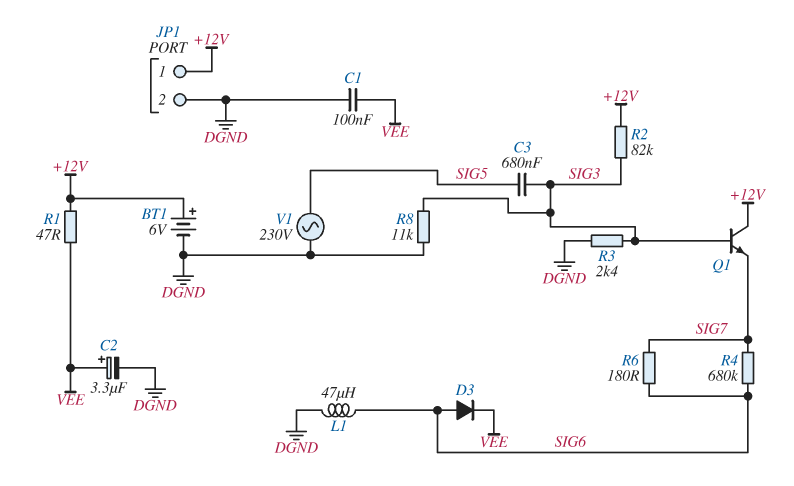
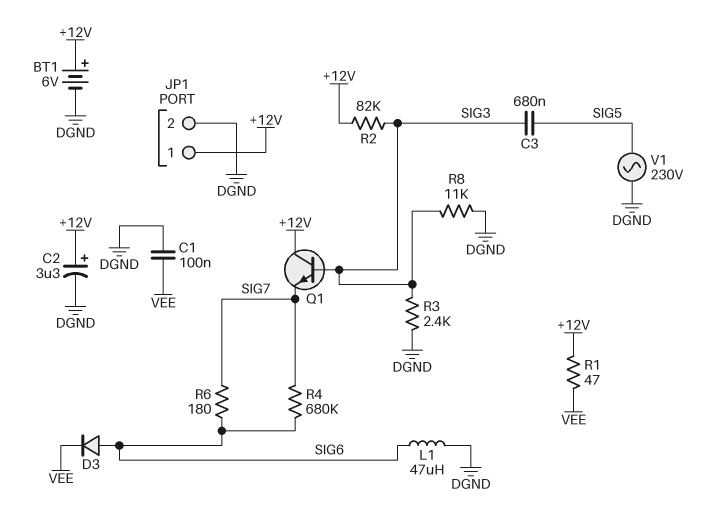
C2: 3.3uF (plus VEE, minus DGND) -> 3.3uF (plus +12V, minus DGND)

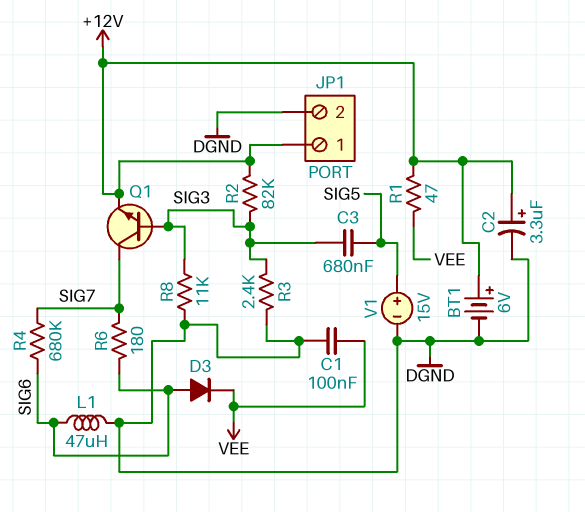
Q1: NPN (B SIG3, C +12V, E SIG7) -> NPN (B SIG3, C SIG7, E +12V)
V1: AC 230V (DGND, SIG5) -> 15V (plus SIG5, minus DGND)

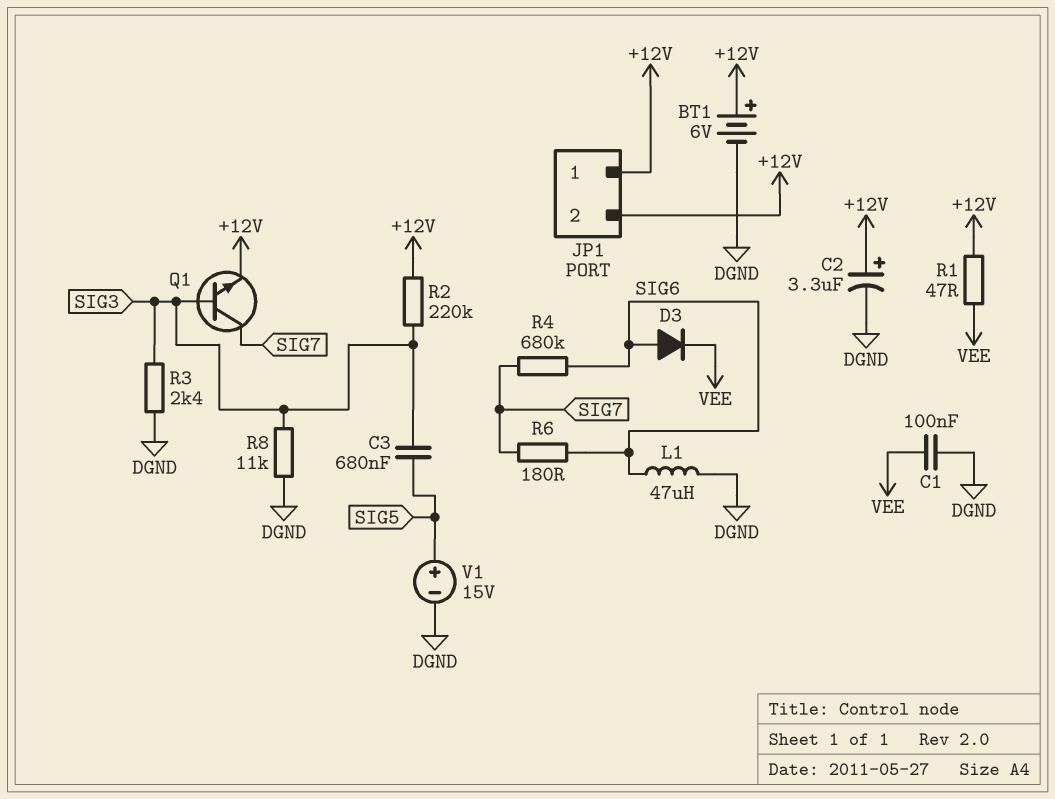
JP1 pin 2: DGND -> +12V
R2: 82k (+12V, SIG3) -> 220k (+12V, SIG3)

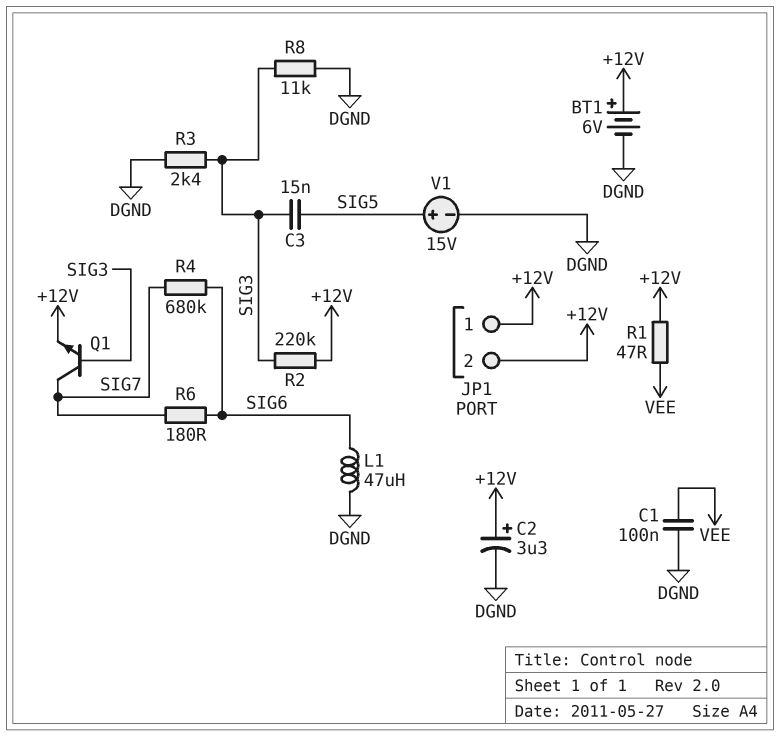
C3: 680nF (SIG3, SIG5) -> 15nF (SIG3, SIG5)
D3: diode (A SIG6, K VEE) -> none

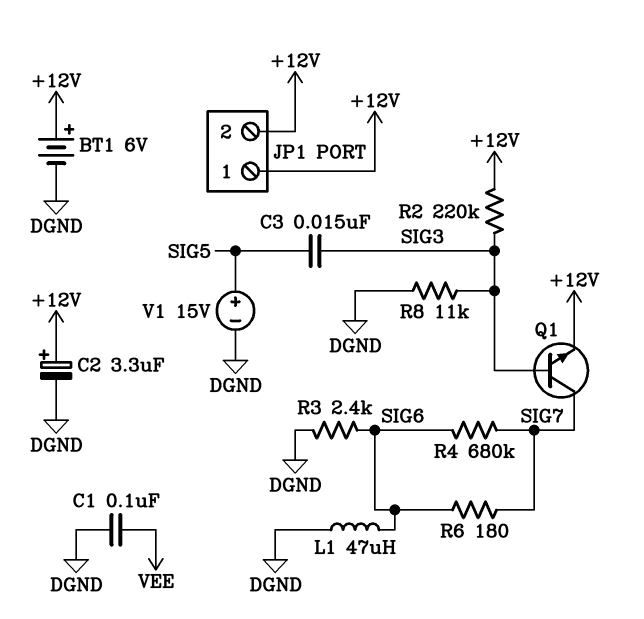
R1: 47 (+12V, VEE) -> none
R3: 2.4k (DGND, SIG3) -> 2.4k (DGND, SIG6)

